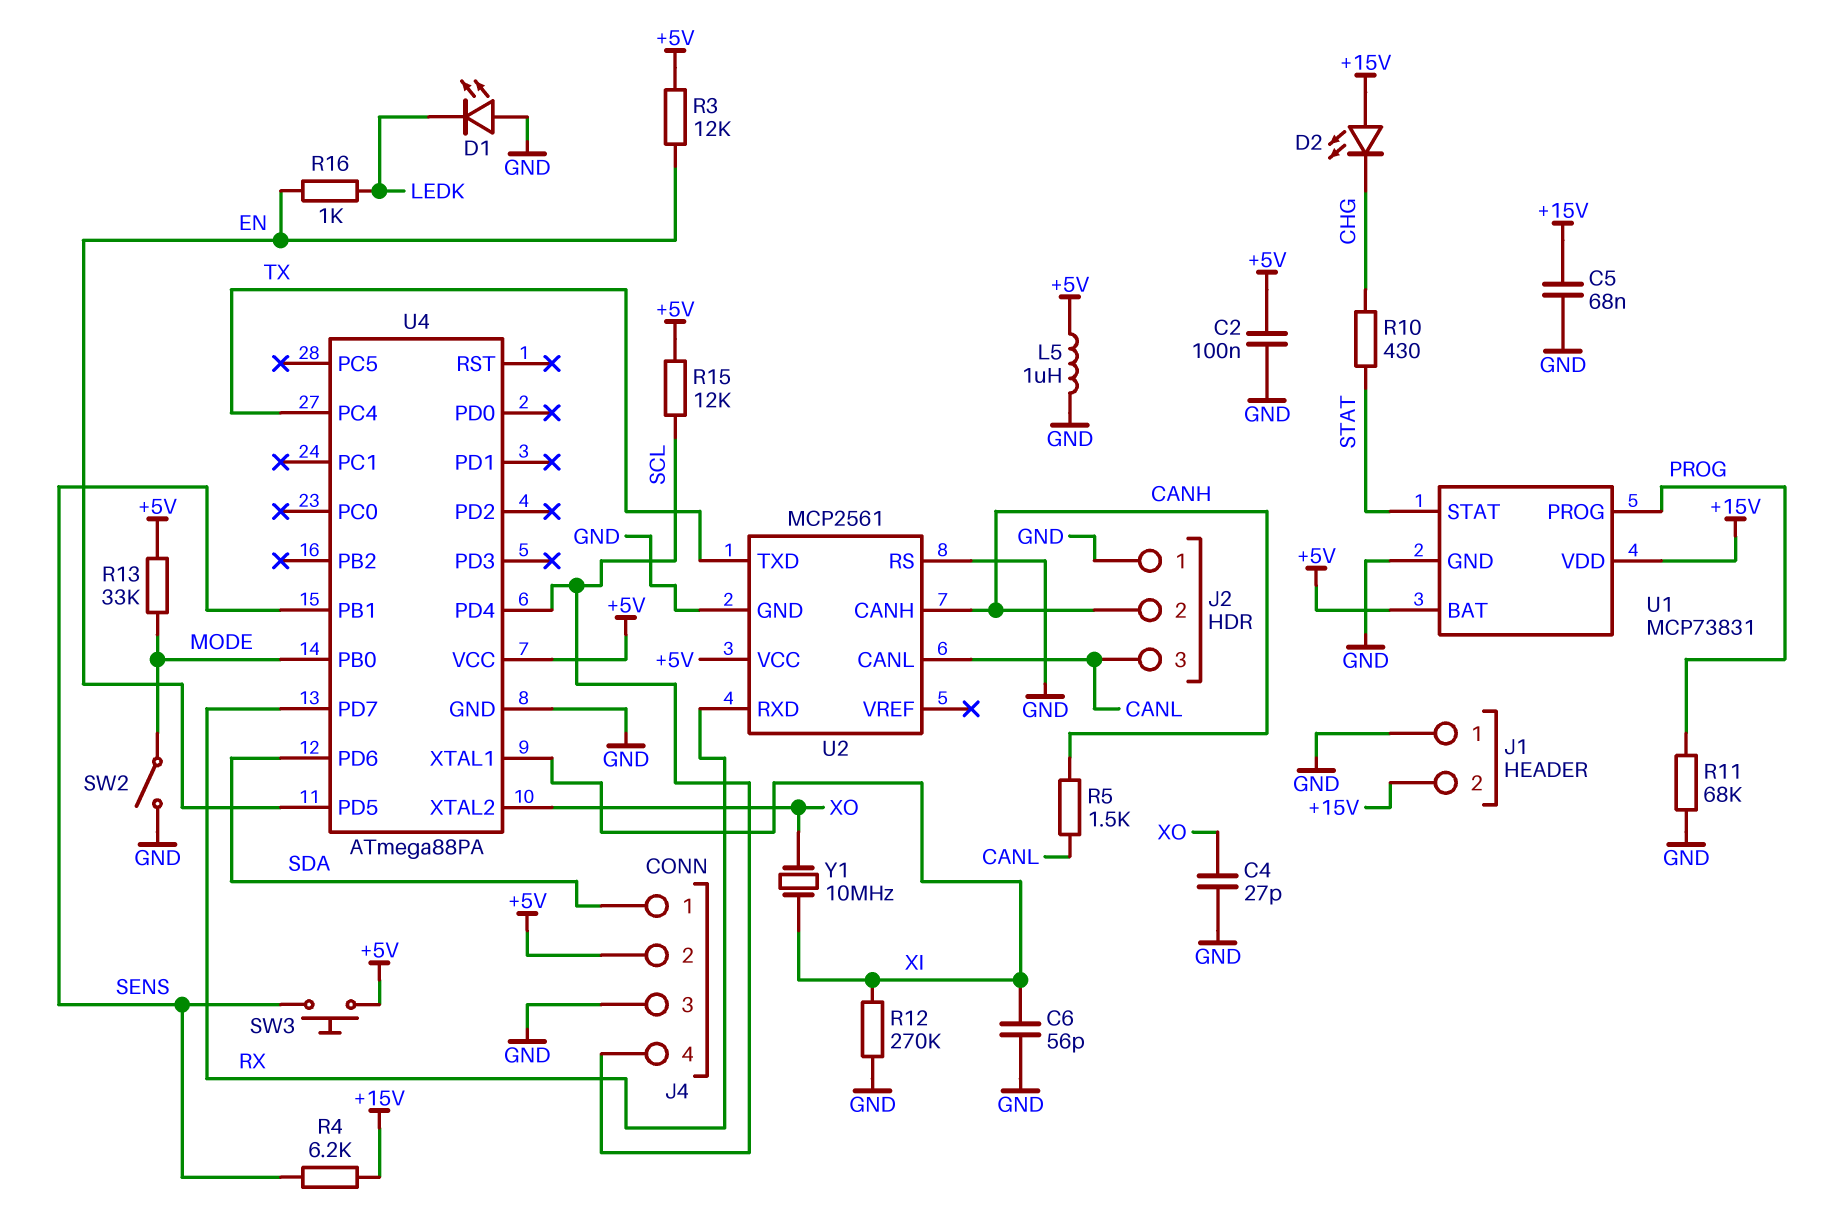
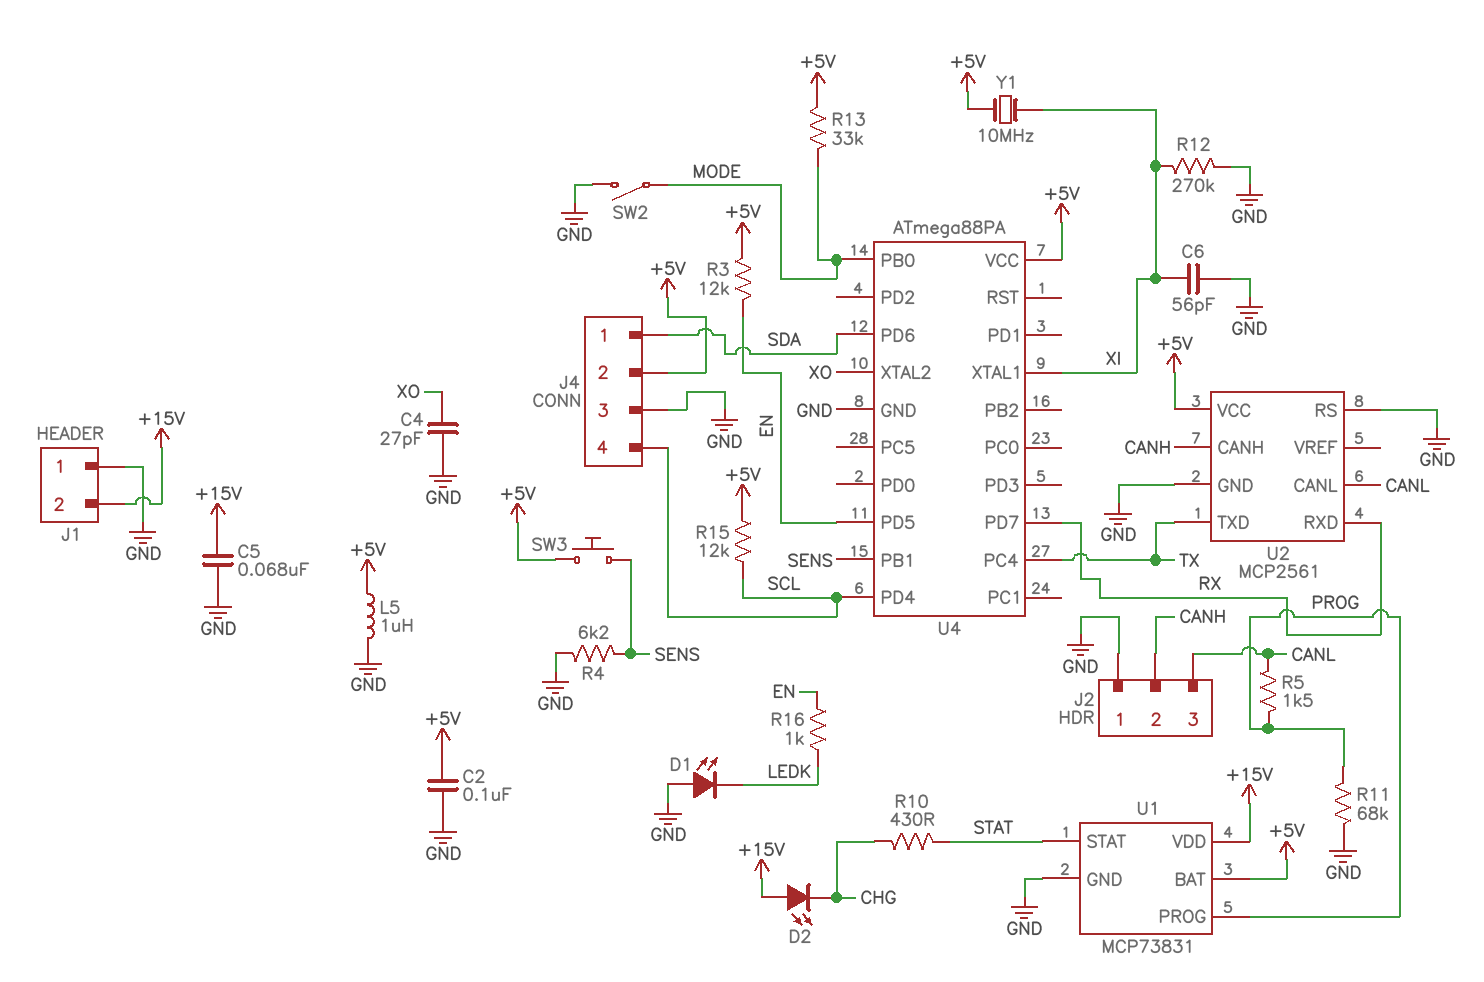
R4: 6.2k (+15V, SENS) -> 6.2k (GND, SENS)
R5: 1.5k (CANH, CANL) -> 1.5k (CANL, PROG)
Y1: 10MHz (XI, XO) -> 10MHz (+5V, XI)

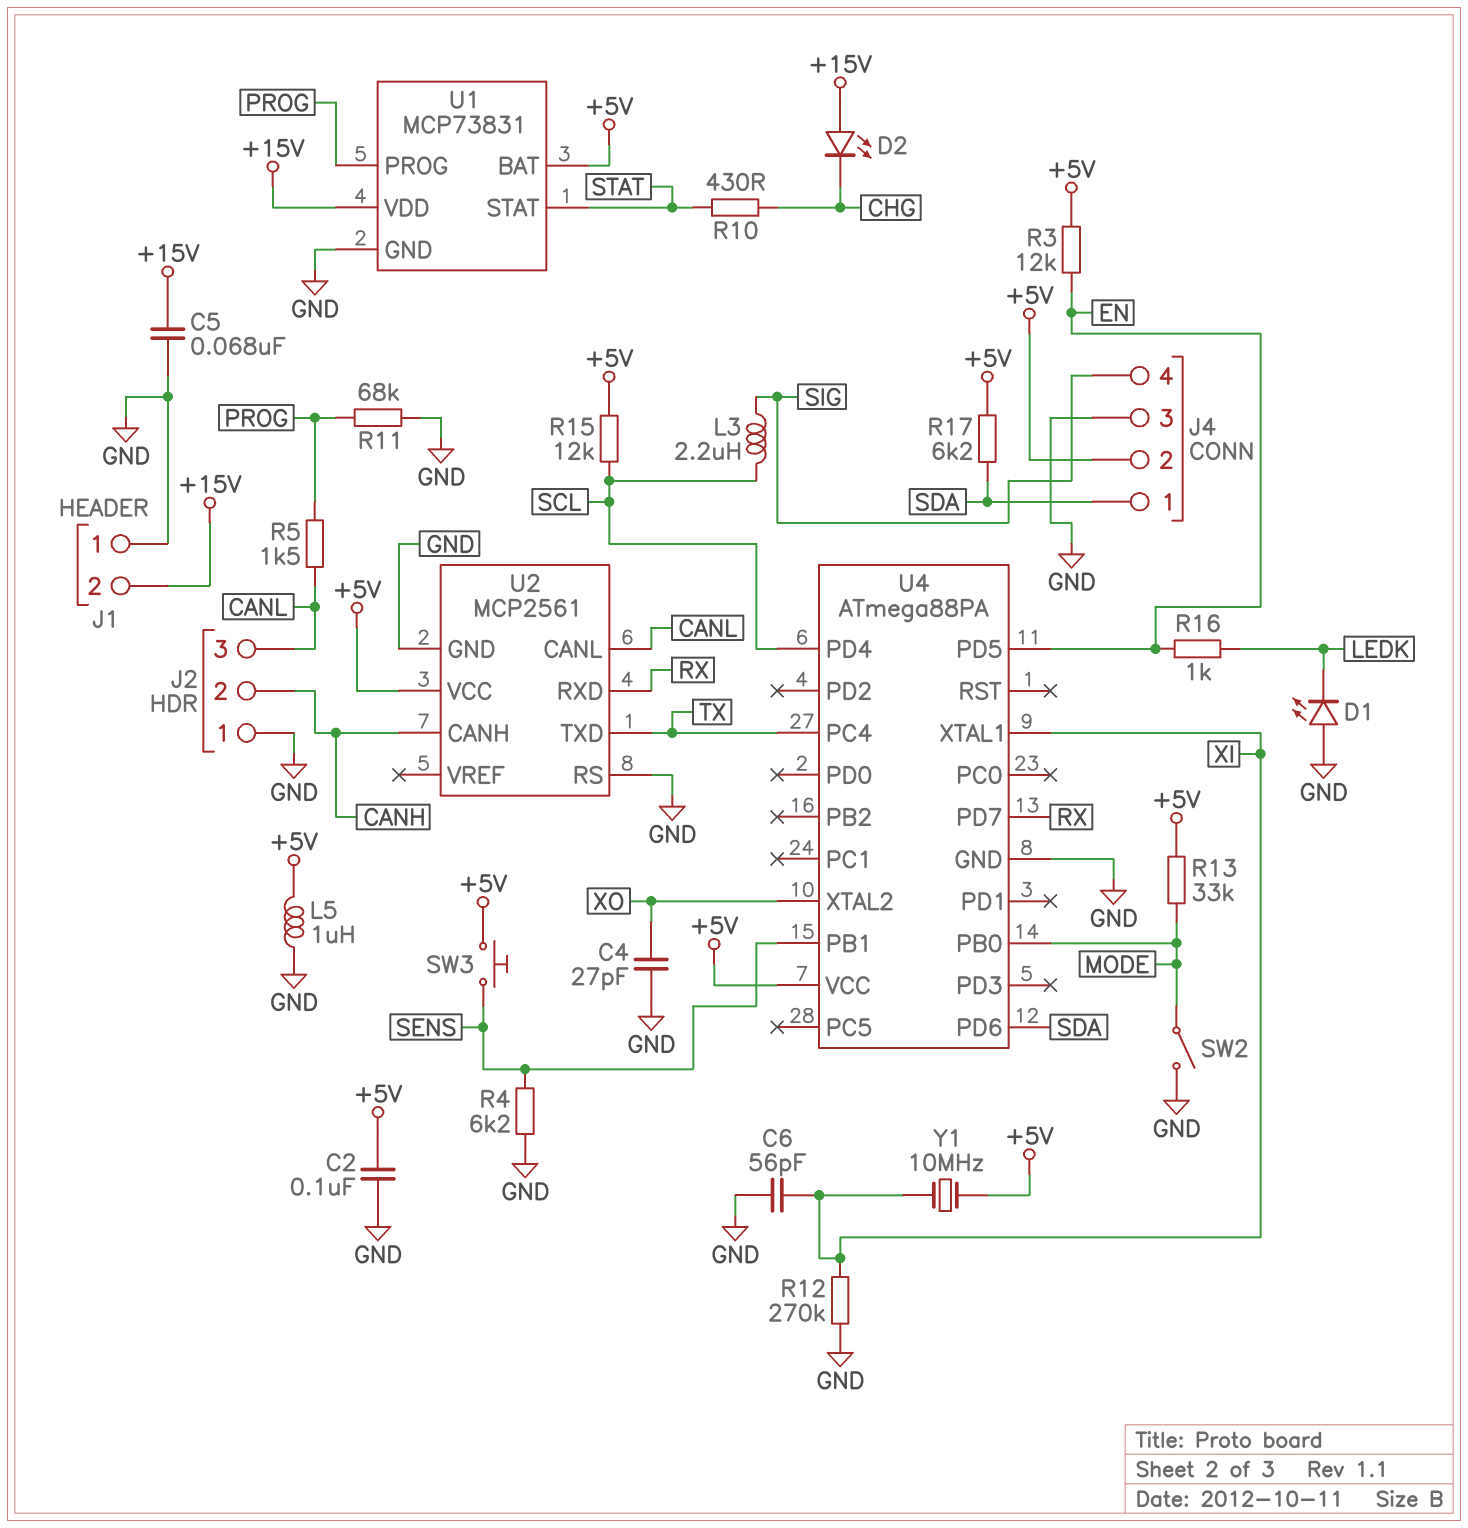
J4 pin 4: SCL -> SIG
L3: none -> 2.2uH (SCL, SIG)
R17: none -> 6.2k (+5V, SDA)

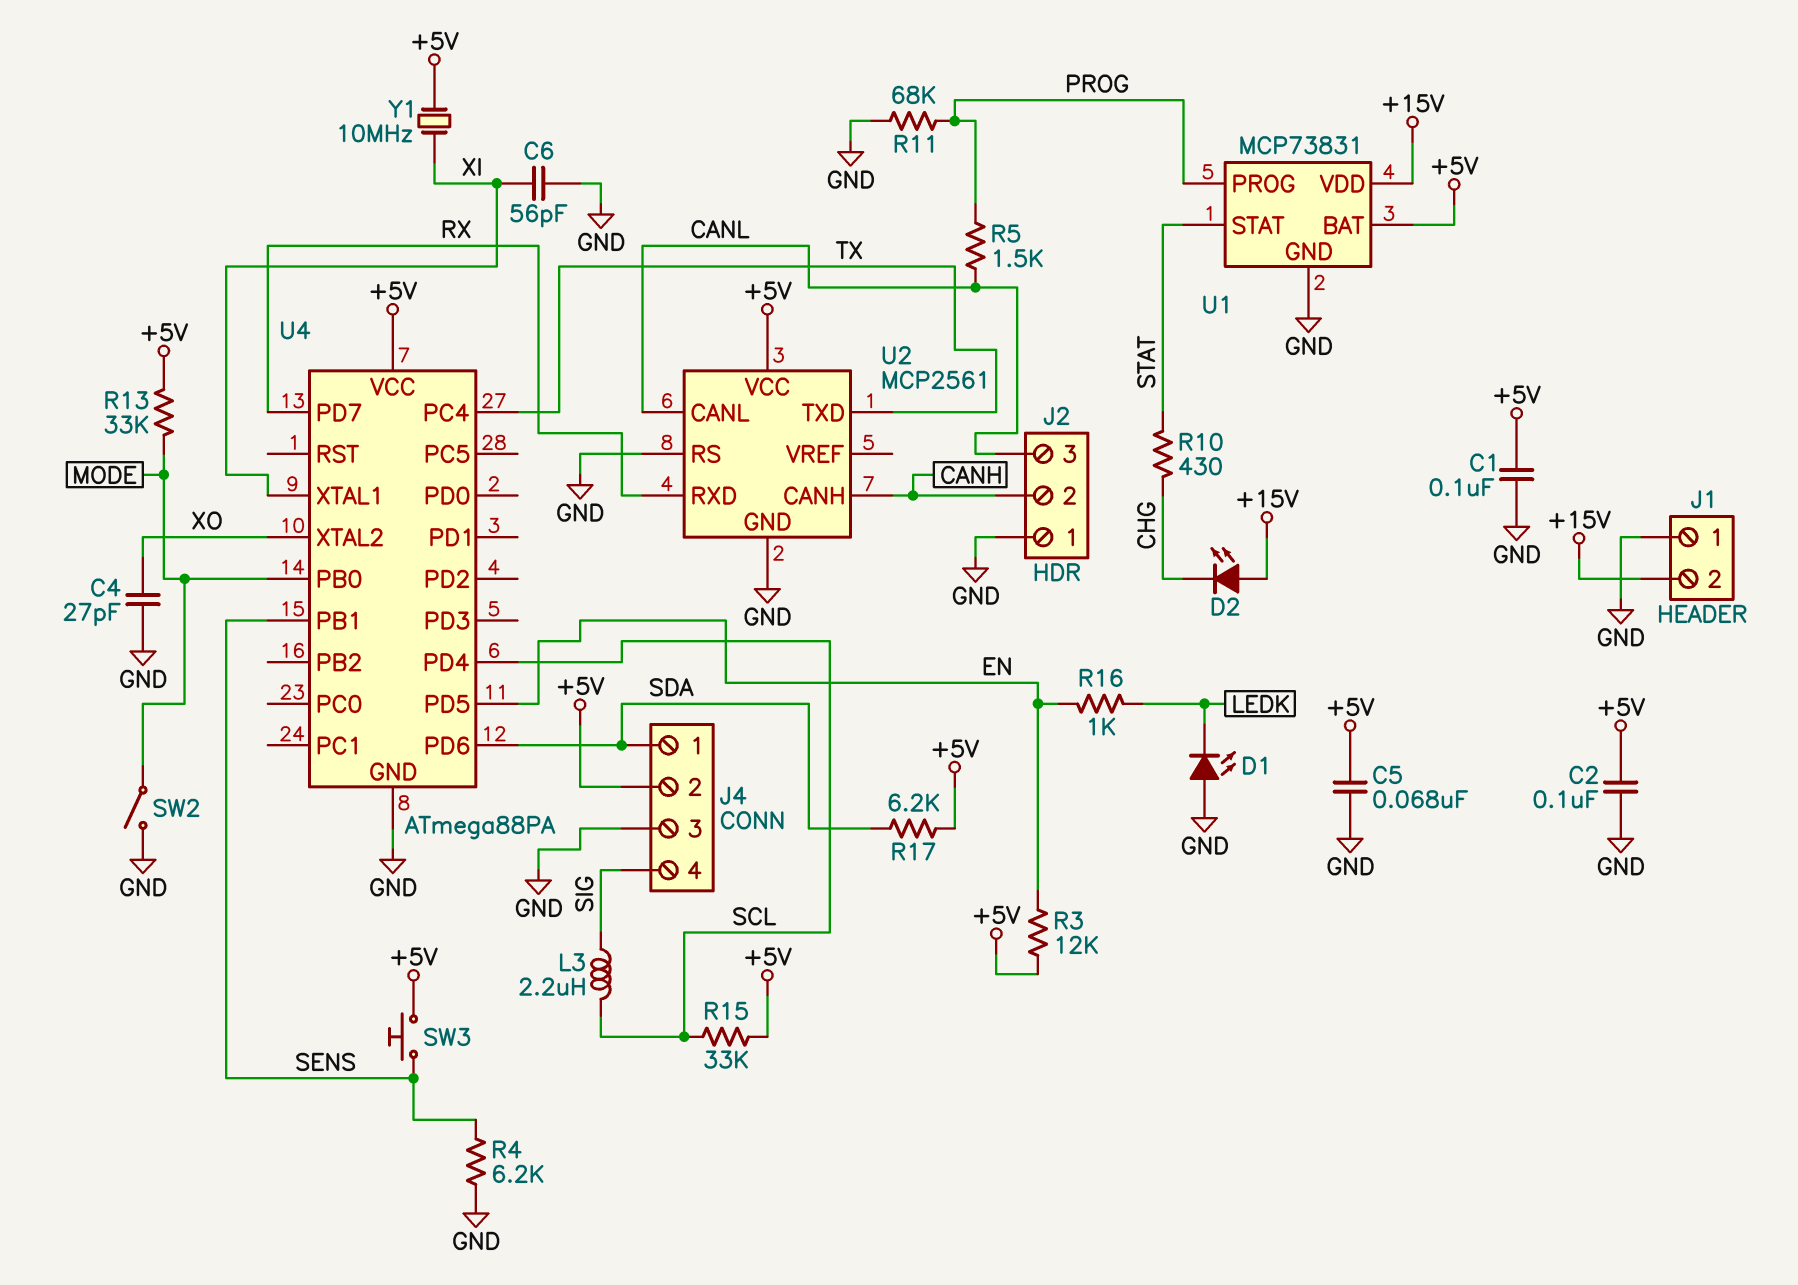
C1: none -> 100nF (+5V, GND)
C5: 68nF (+15V, GND) -> 68nF (+5V, GND)
L5: 1uH (+5V, GND) -> none
R12: 270k (GND, XI) -> none
R15: 12k (+5V, SCL) -> 33k (+5V, SCL)

